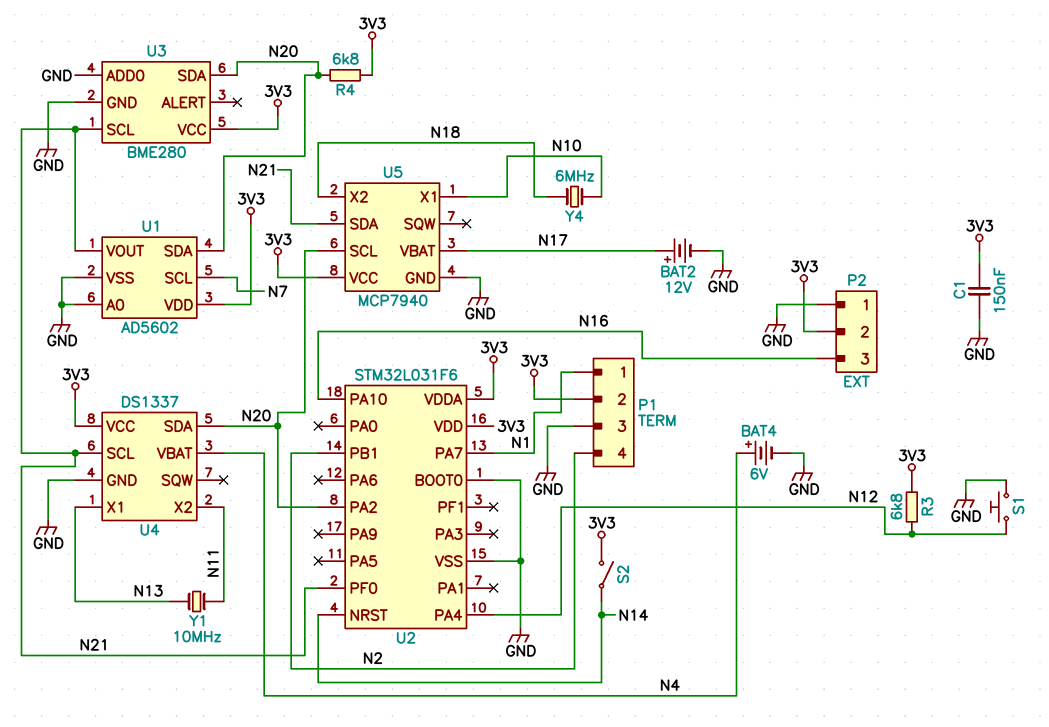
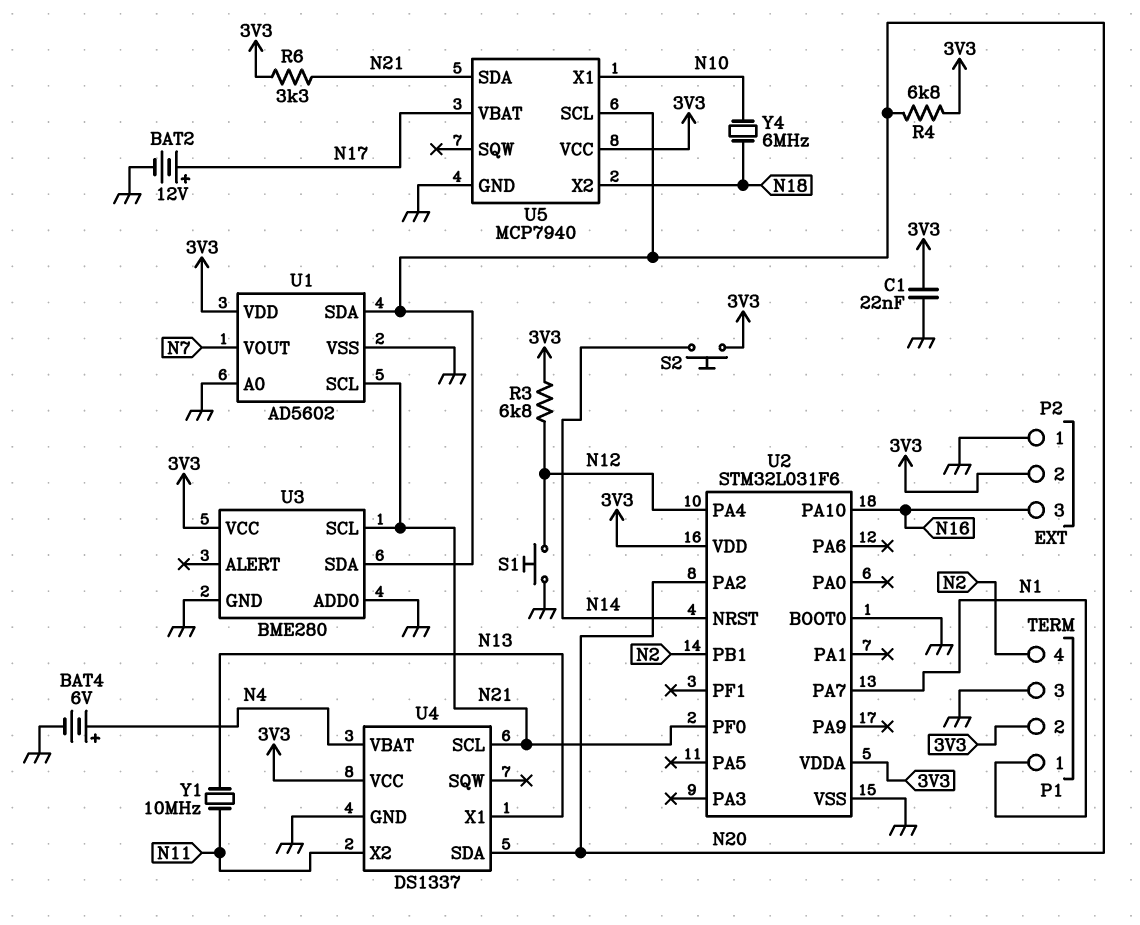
C1: 150nF (3V3, GND) -> 22nF (3V3, GND)
R6: none -> 3.3k (3V3, N21)
S2: switch (3V3, N14) -> button (3V3, N14)
U1 pin SCL: N7 -> N21
U1 pin VOUT: N21 -> N7

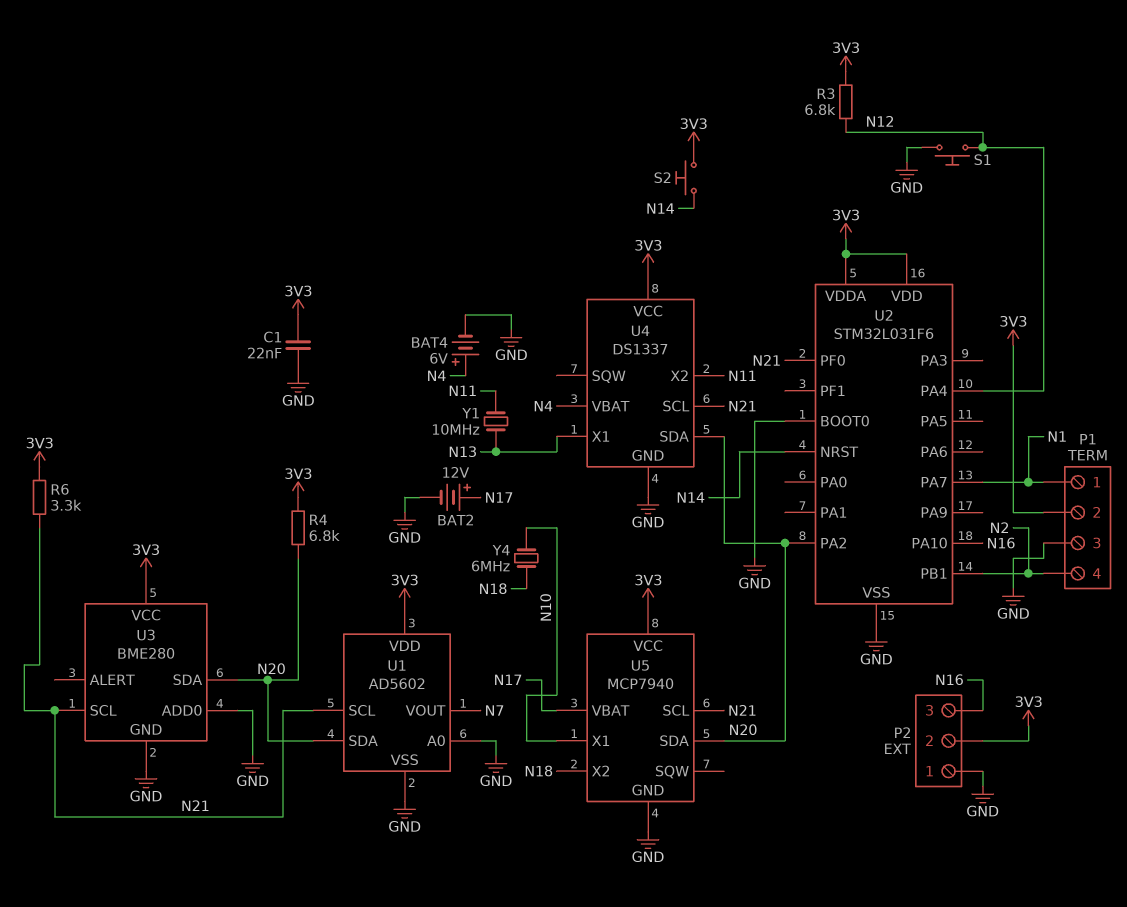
U5 pin SCL: N20 -> N21
U5 pin SDA: N21 -> N20

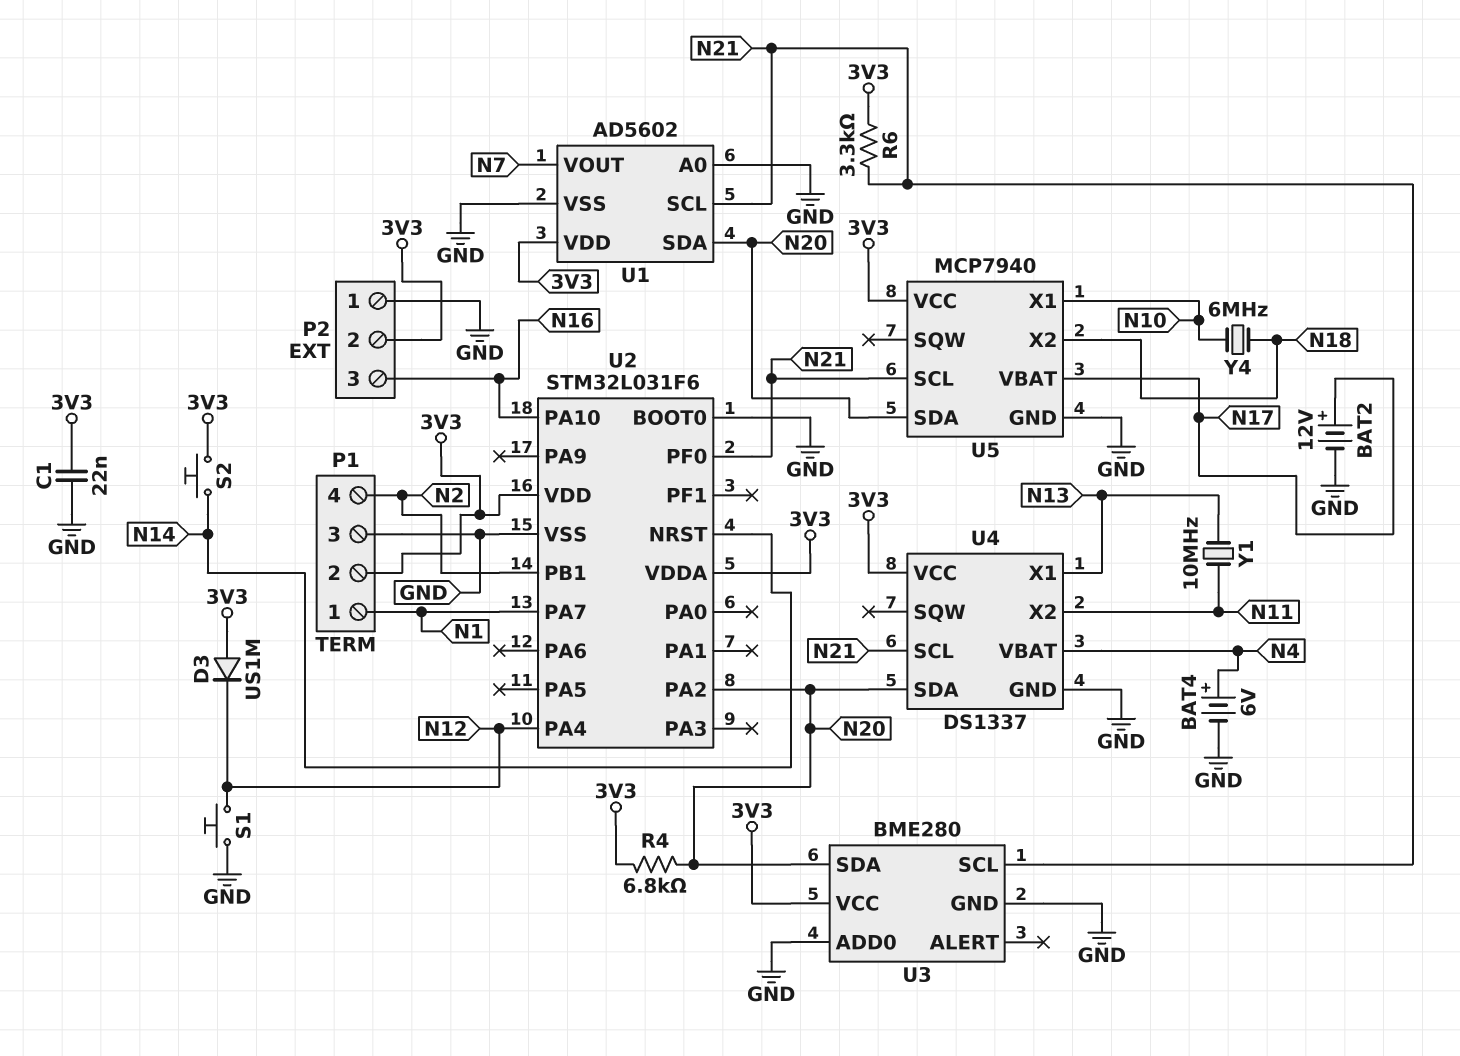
D3: none -> diode US1M (A 3V3, K N12)
R3: 6.8k (3V3, N12) -> none

